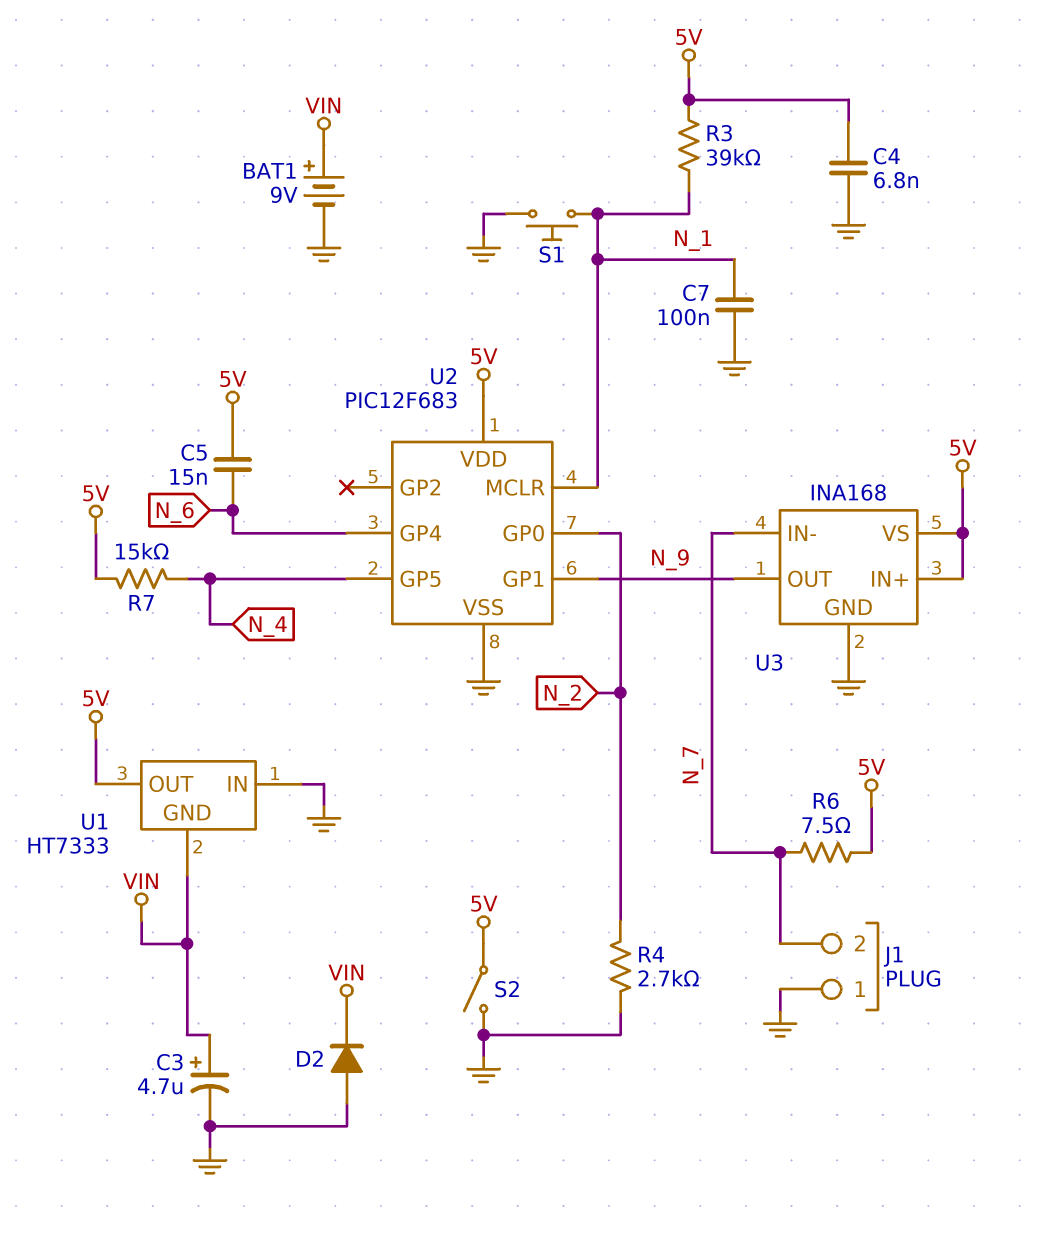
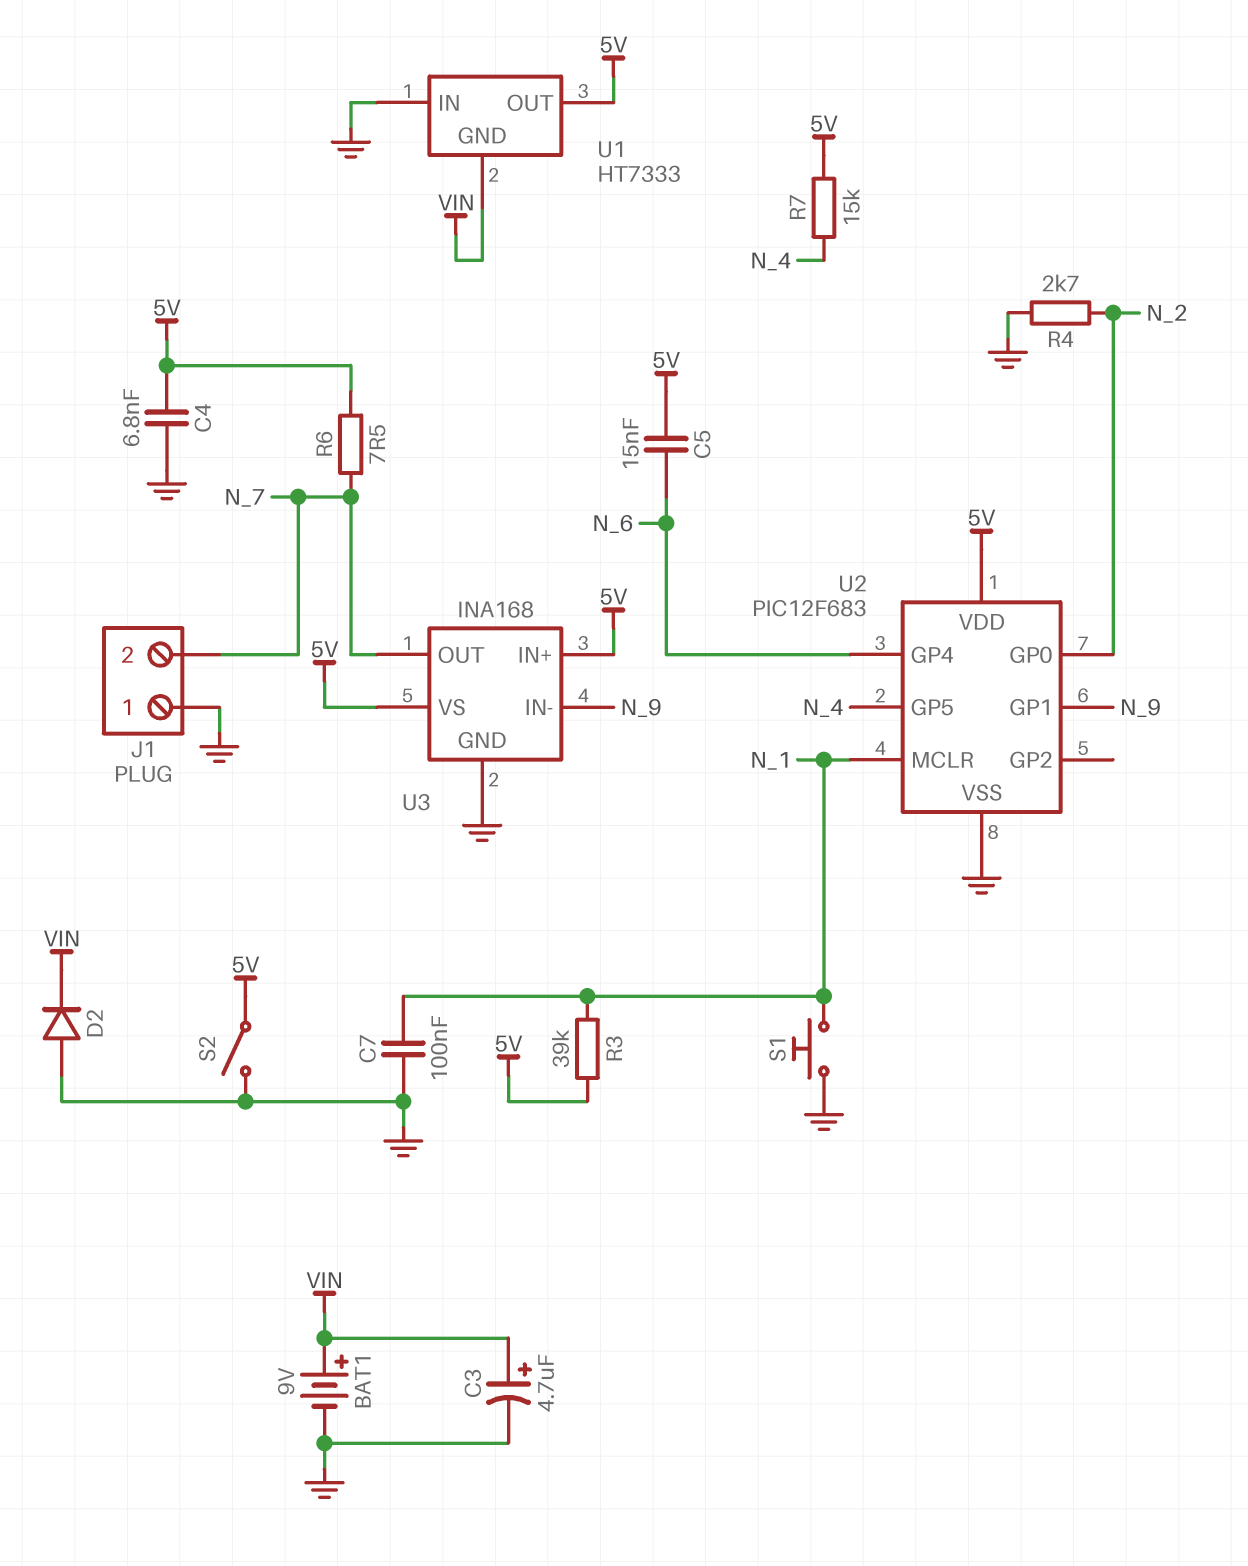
U3 pin IN-: N_7 -> N_9
U3 pin OUT: N_9 -> N_7

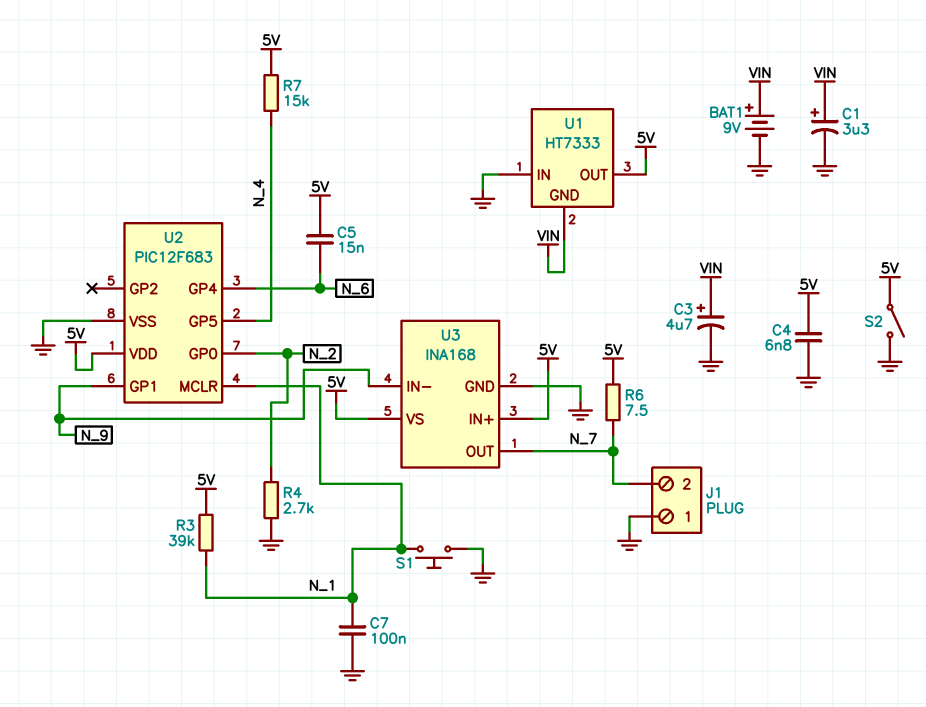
C1: none -> 3.3uF (plus VIN, minus GND)
D2: diode (A GND, K VIN) -> none

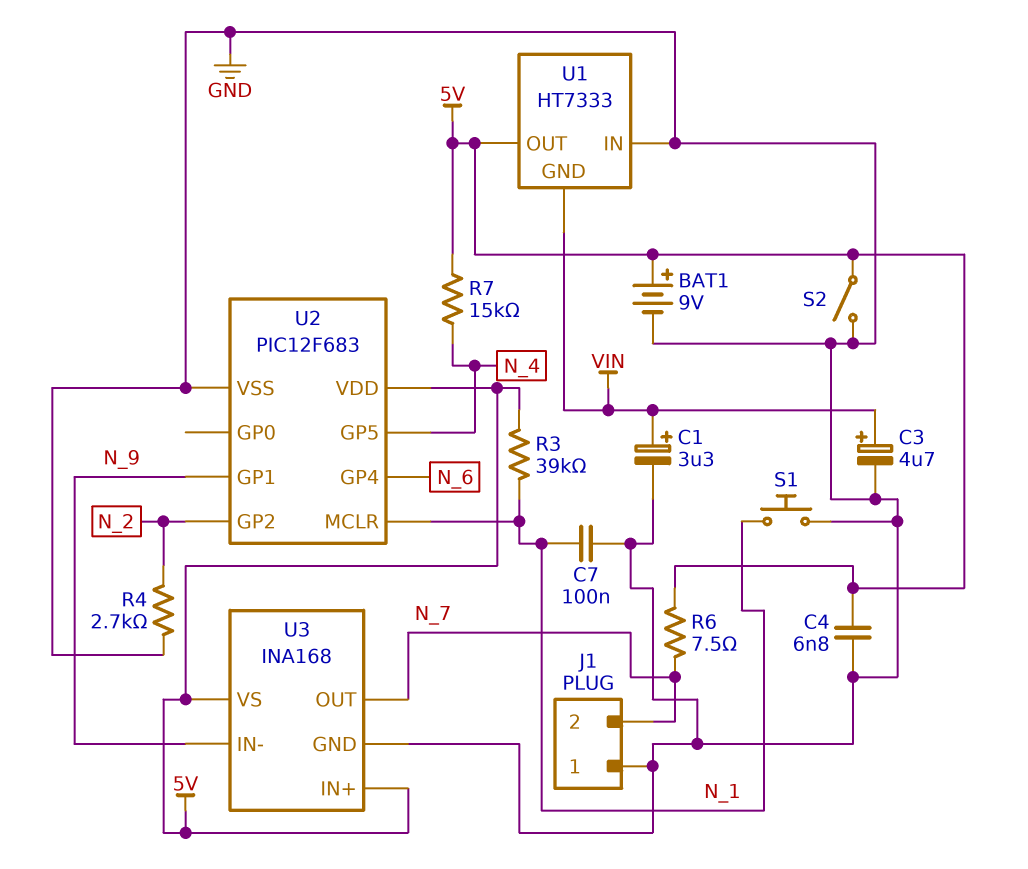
BAT1: 9V (plus VIN, minus GND) -> 9V (plus 5V, minus GND)
C5: 15nF (5V, N_6) -> none
U2 pin GP0: N_2 -> none
U2 pin GP2: none -> N_2

